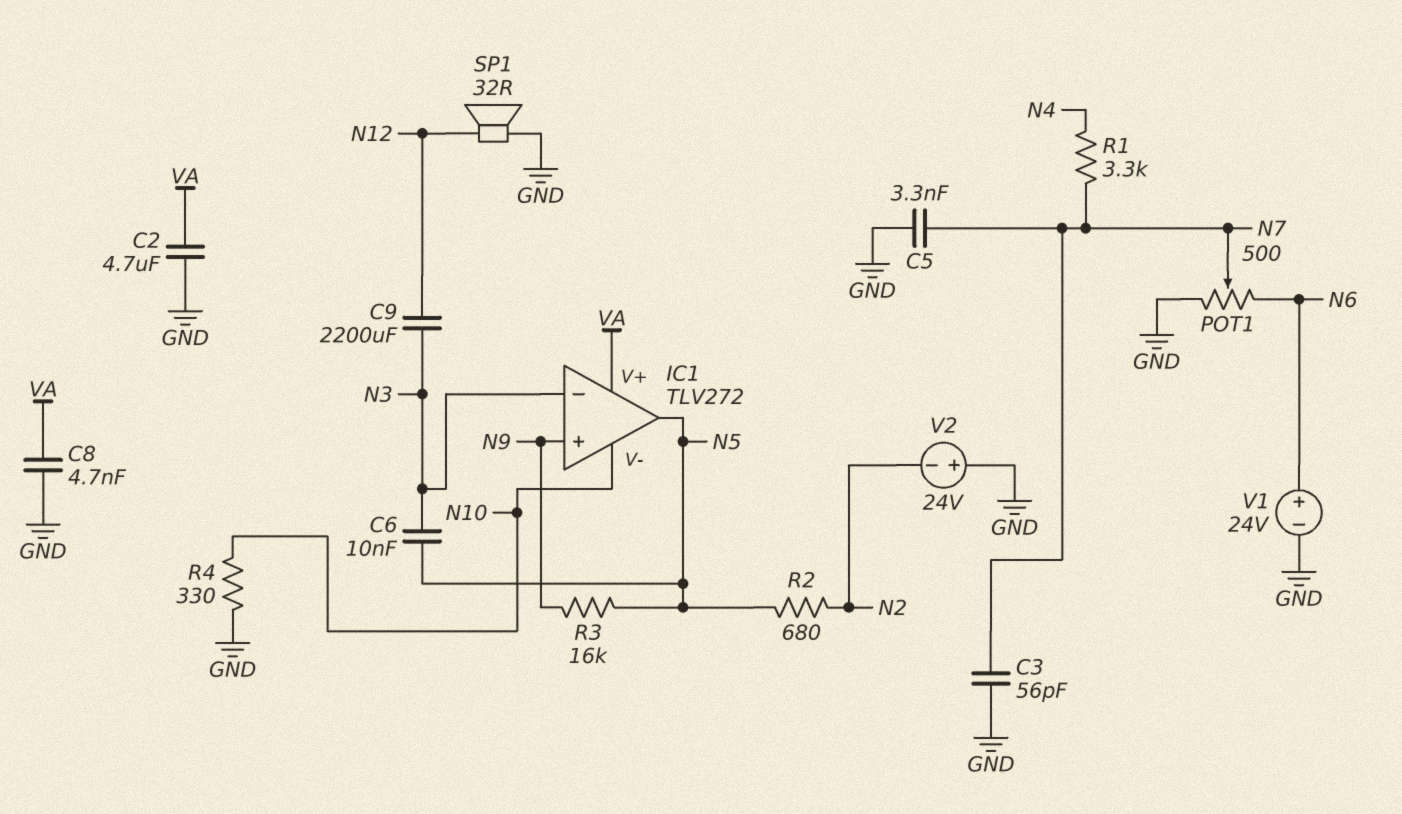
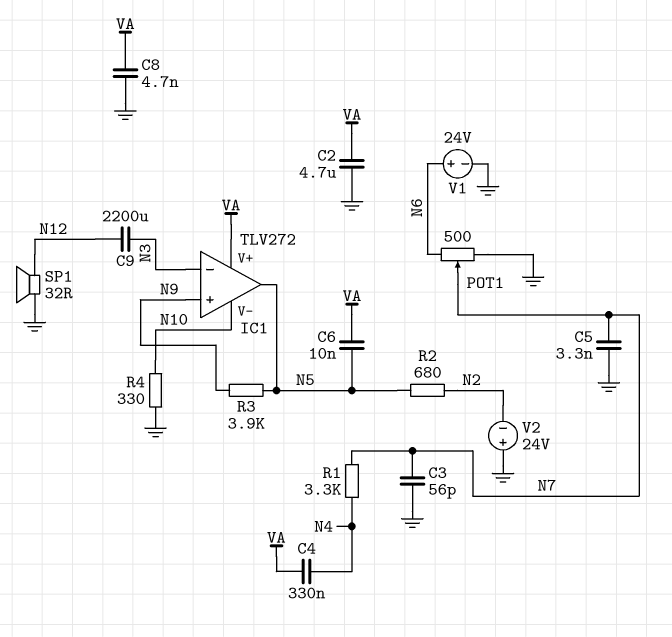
C4: none -> 330nF (N4, VA)
C6: 10nF (N3, N5) -> 10nF (N5, VA)
R3: 16k (N5, N9) -> 3.9k (N5, N9)

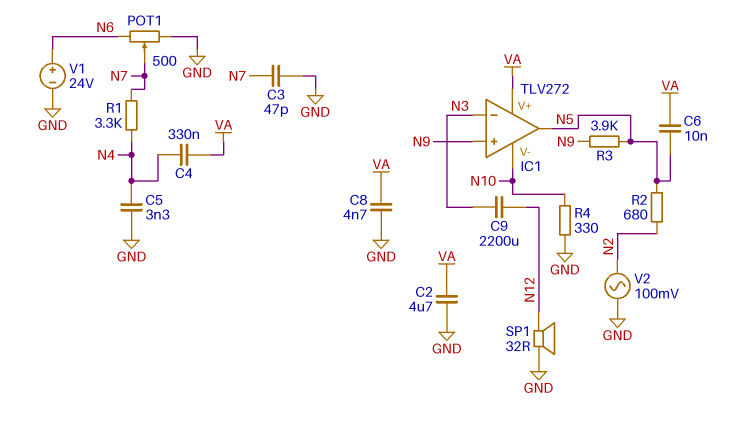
C3: 56pF (GND, N7) -> 47pF (GND, N7)
C5: 3.3nF (GND, N7) -> 3.3nF (GND, N4)
V2: 24V (plus GND, minus N2) -> AC 100mV (GND, N2)

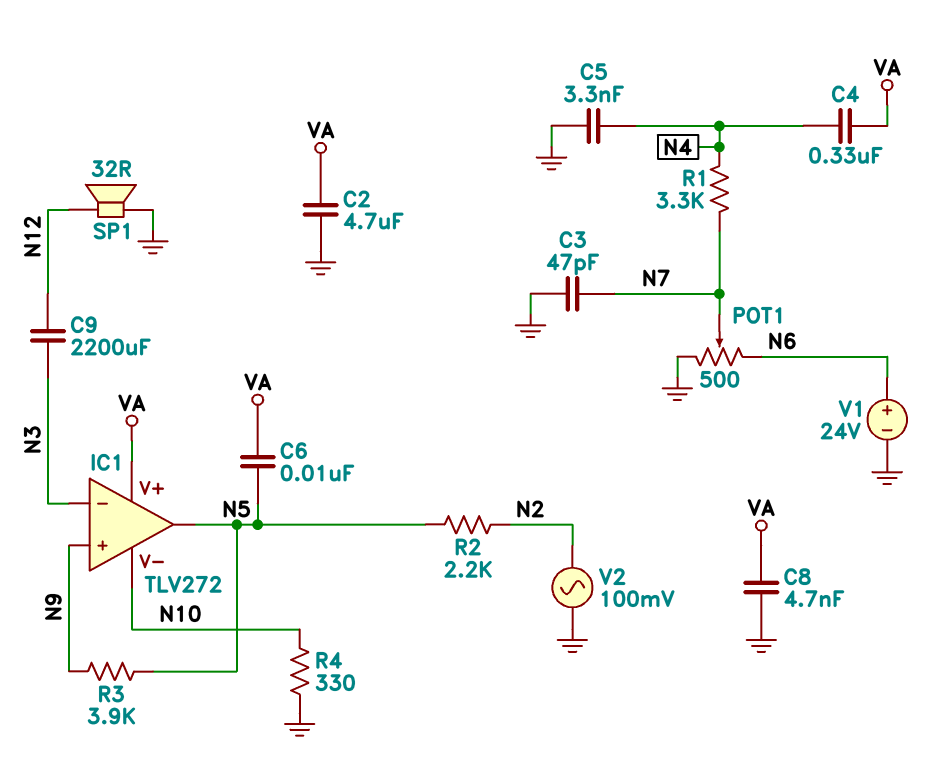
R2: 680 (N2, N5) -> 2.2k (N2, N5)

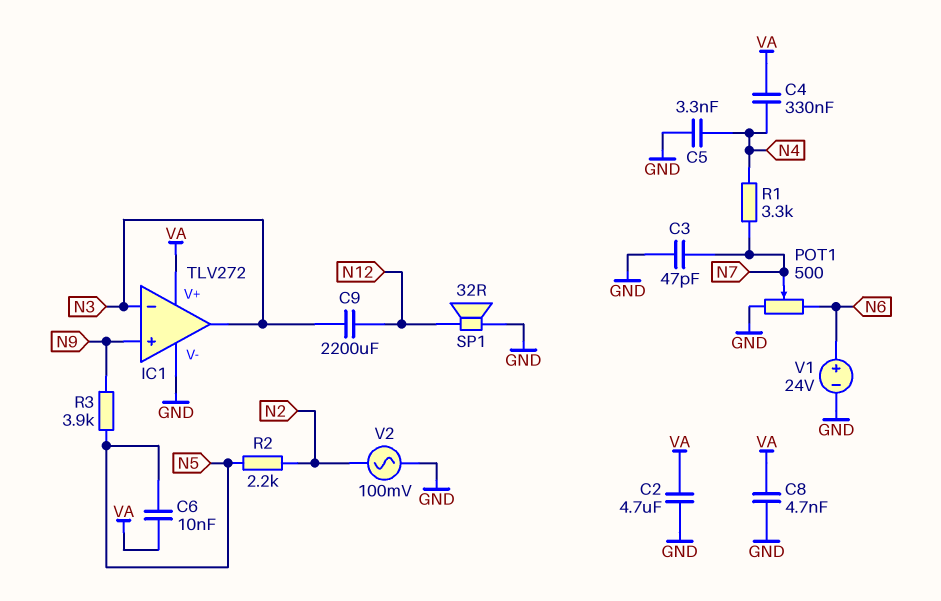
IC1 pin V-: N10 -> GND
IC1 pin out: N5 -> N3
R4: 330 (GND, N10) -> none

